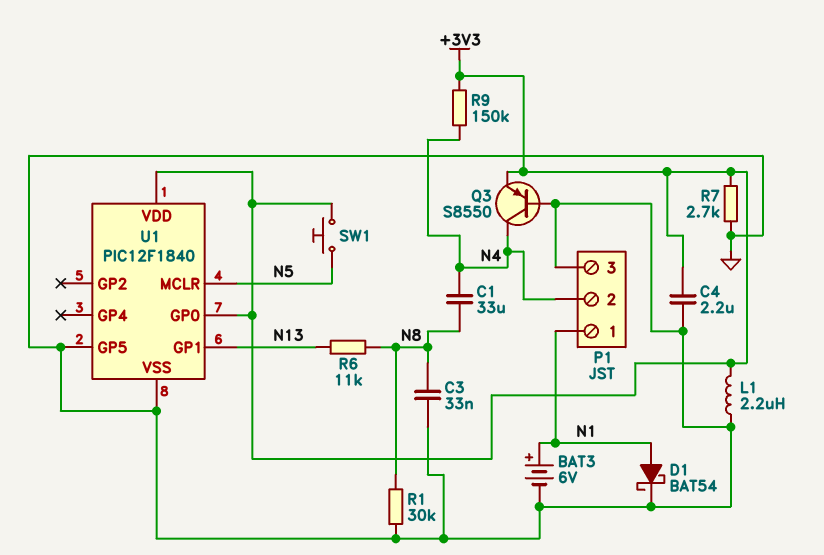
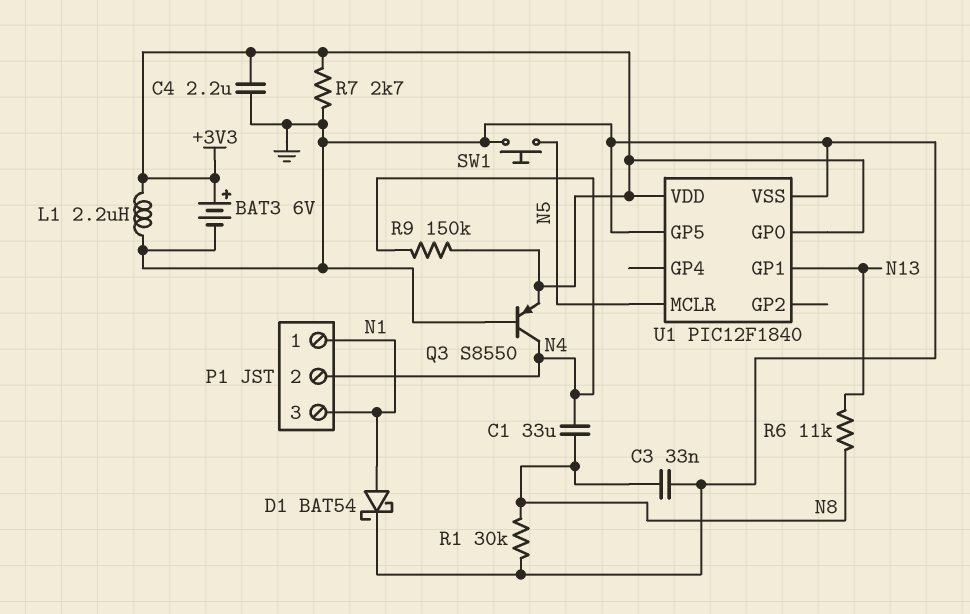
BAT3: 6V (plus N1, minus GND) -> 6V (plus +3V3, minus GND)
P1 pin 3: GND -> N1
SW1: button (+3V3, N5) -> button (GND, N5)

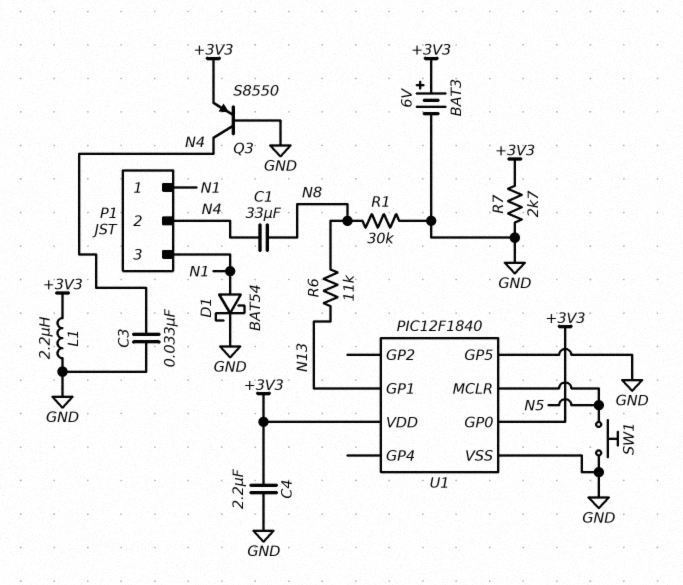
C3: 33nF (GND, N8) -> 33nF (GND, N4)
R9: 150k (+3V3, N4) -> none

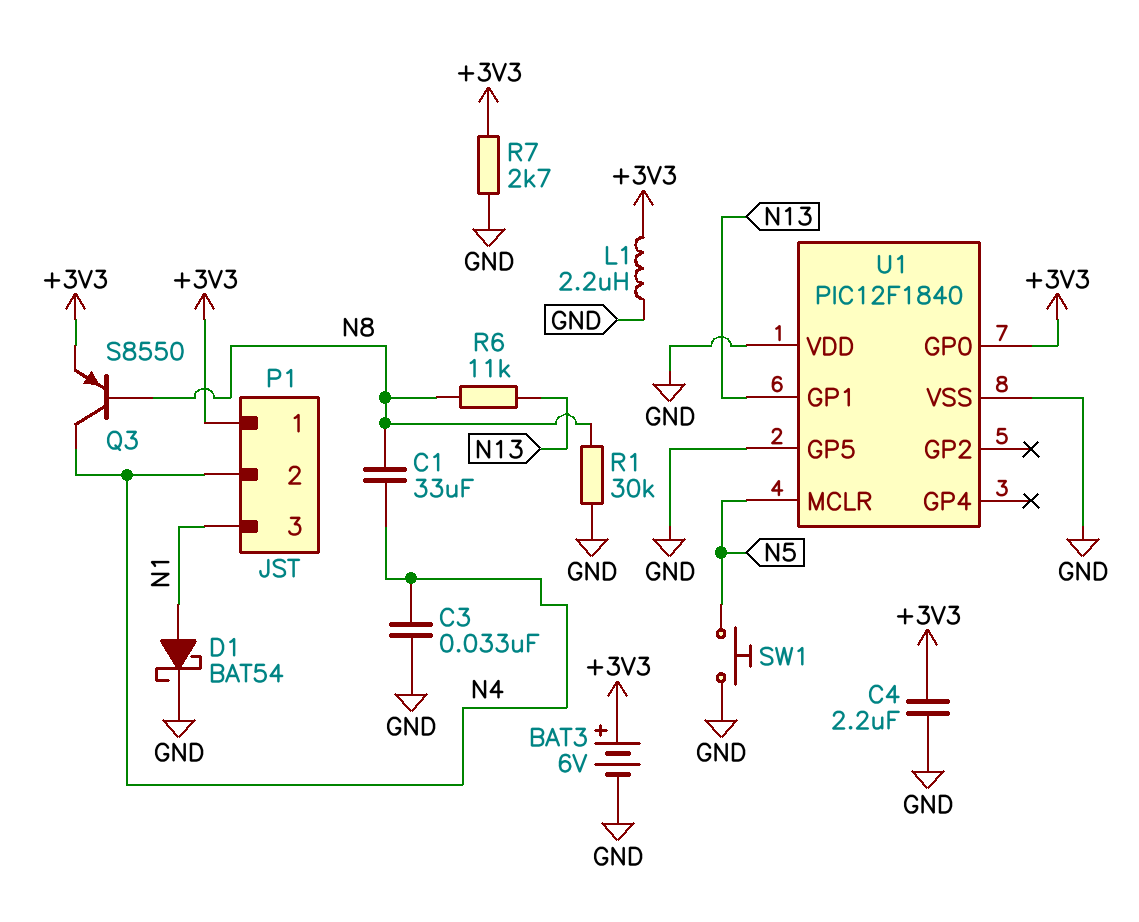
P1 pin 1: N1 -> +3V3
Q3: PNP S8550 (B GND, C N4, E +3V3) -> PNP S8550 (B N8, C N4, E +3V3)
U1 pin VDD: +3V3 -> GND

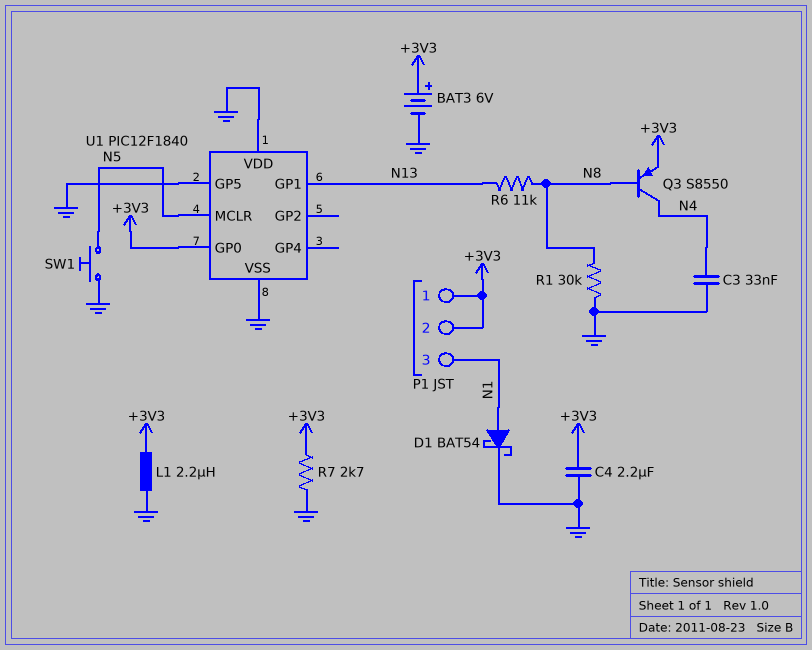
C1: 33uF (N4, N8) -> none
P1 pin 2: N4 -> +3V3

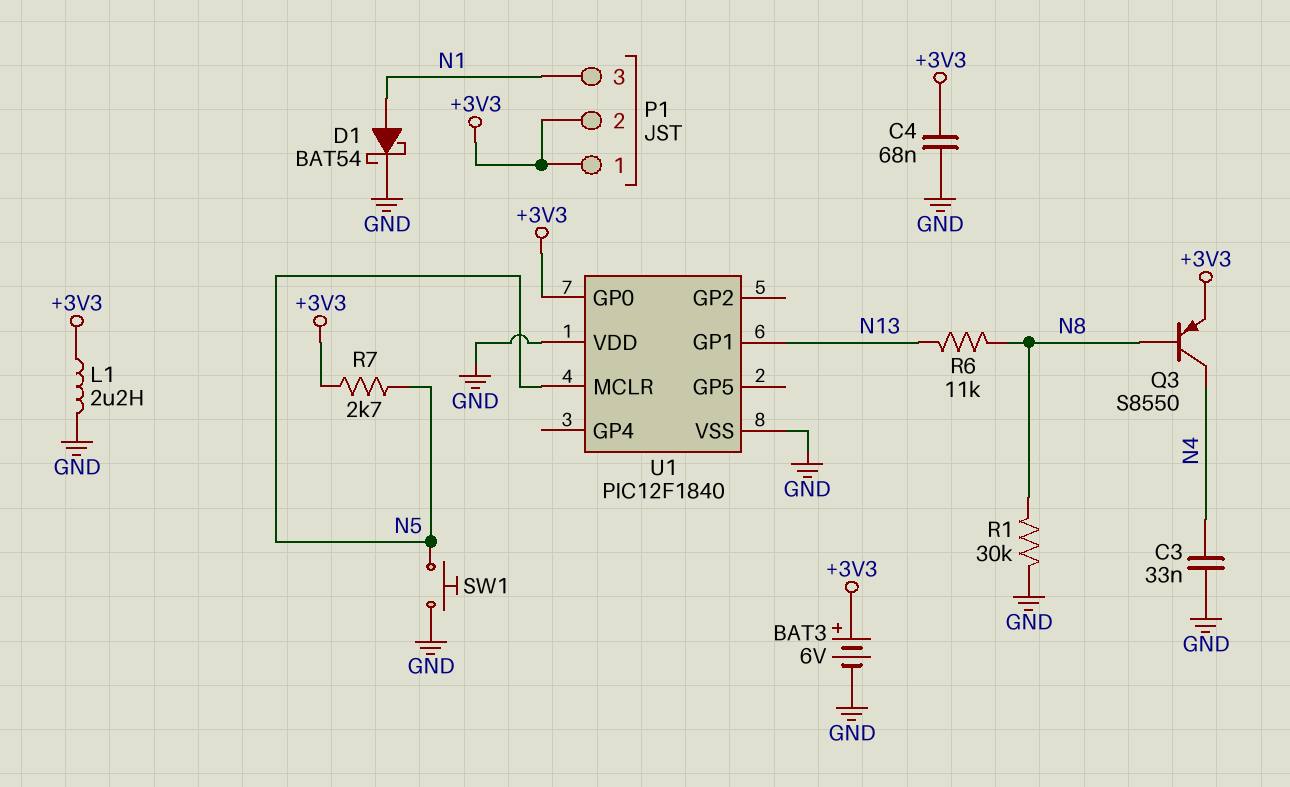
C4: 2.2uF (+3V3, GND) -> 68nF (+3V3, GND)
R7: 2.7k (+3V3, GND) -> 2.7k (+3V3, N5)
U1 pin GP5: GND -> none

